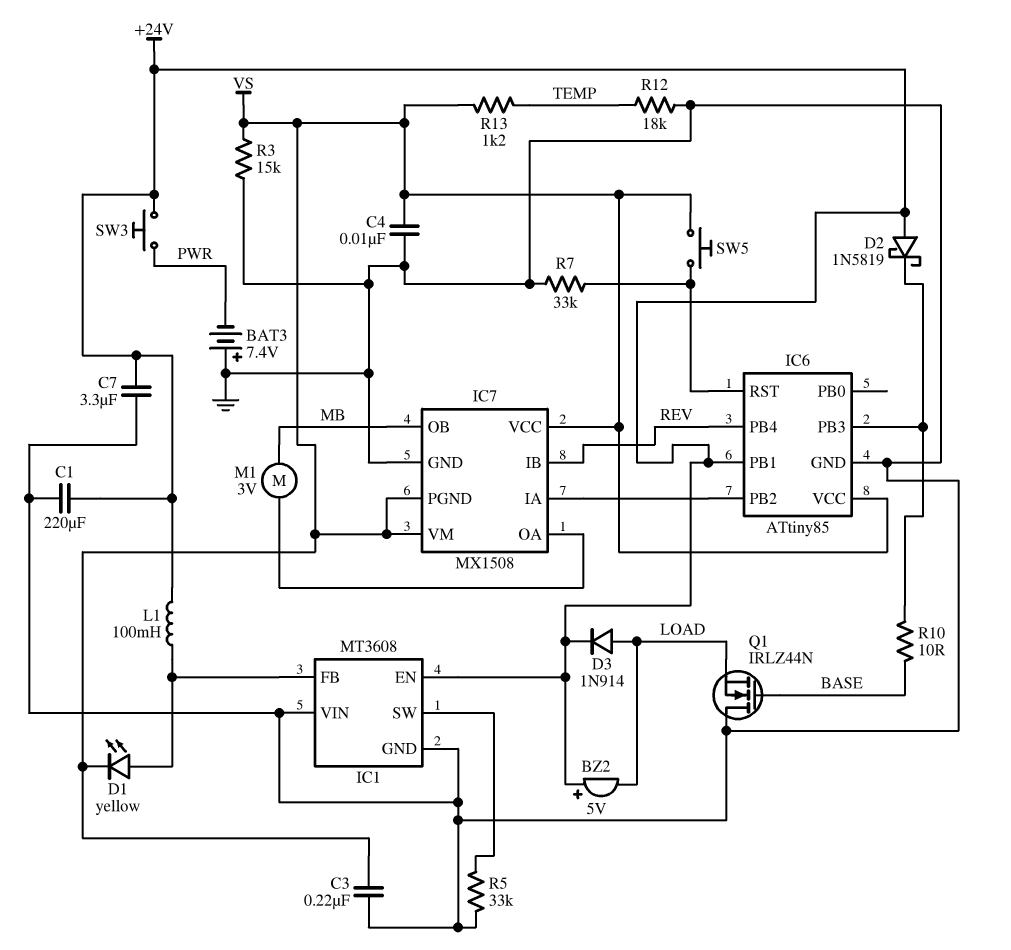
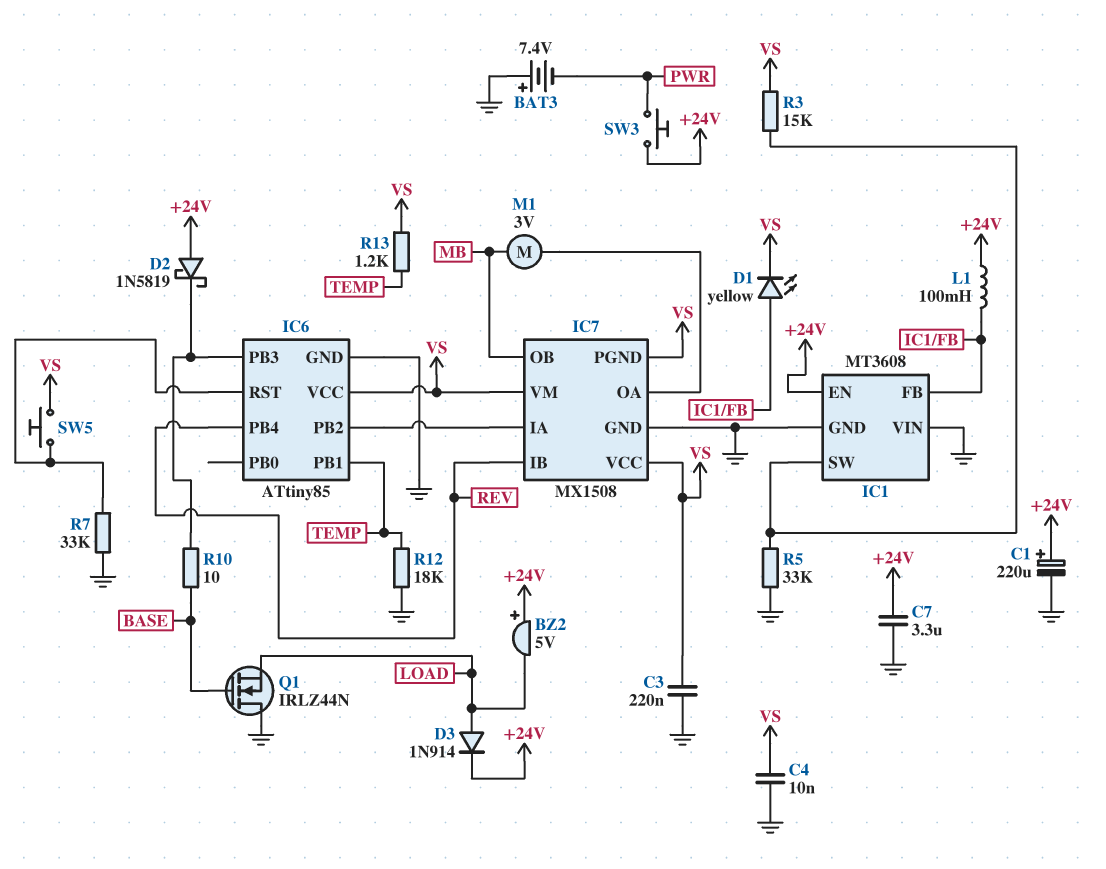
C1: 220uF (+24V, GND) -> 220uF (plus +24V, minus GND)
IC6 pin PB1: +24V -> TEMP
R3: 15k (GND, VS) -> 15k (IC1/SW, VS)

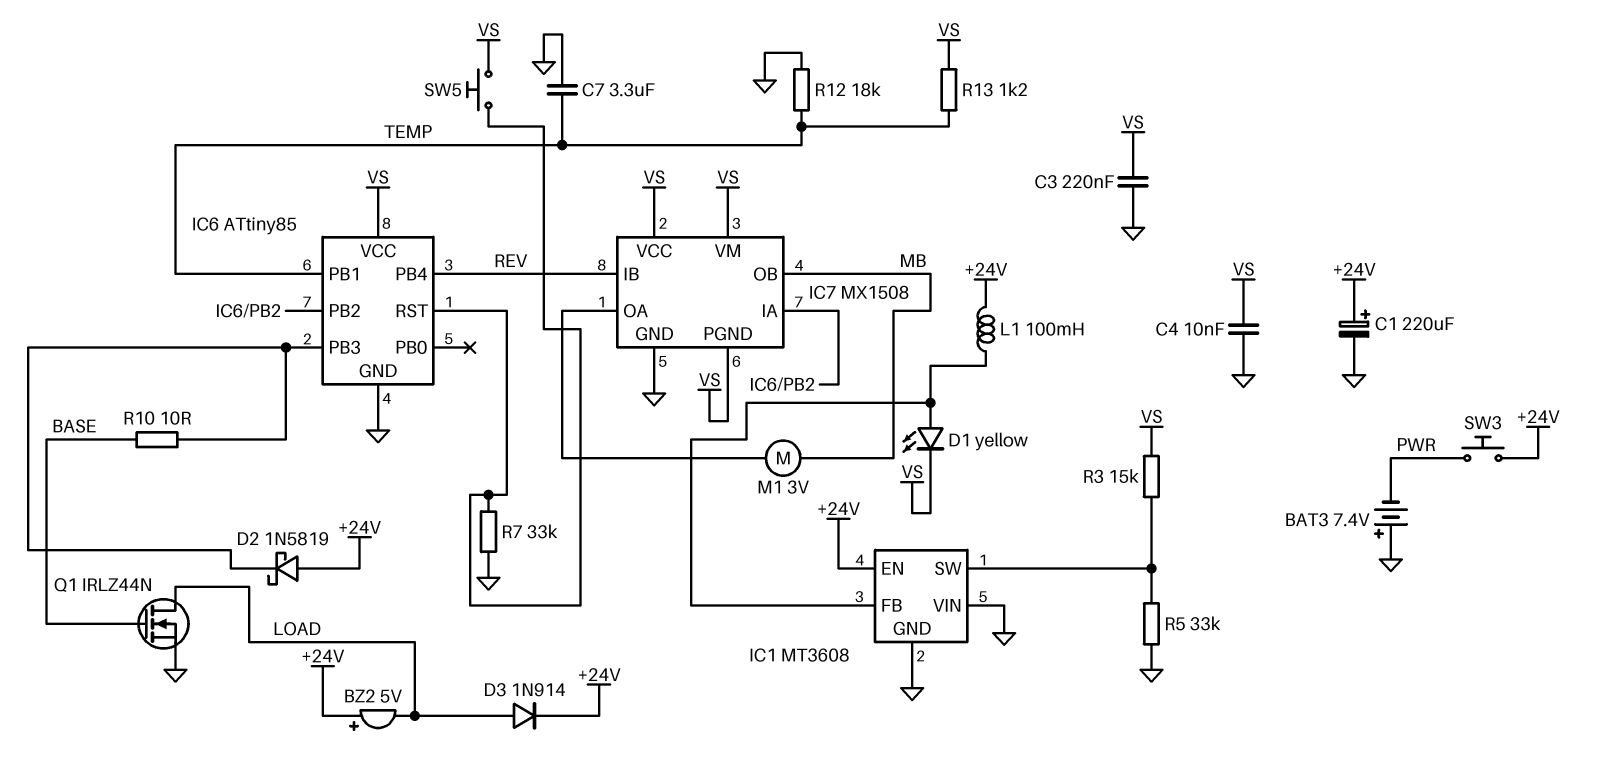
C7: 3.3uF (+24V, GND) -> 3.3uF (GND, TEMP)
Q1: NMOS IRLZ44N (G BASE, D GND, S LOAD) -> NMOS IRLZ44N (G BASE, D LOAD, S GND)

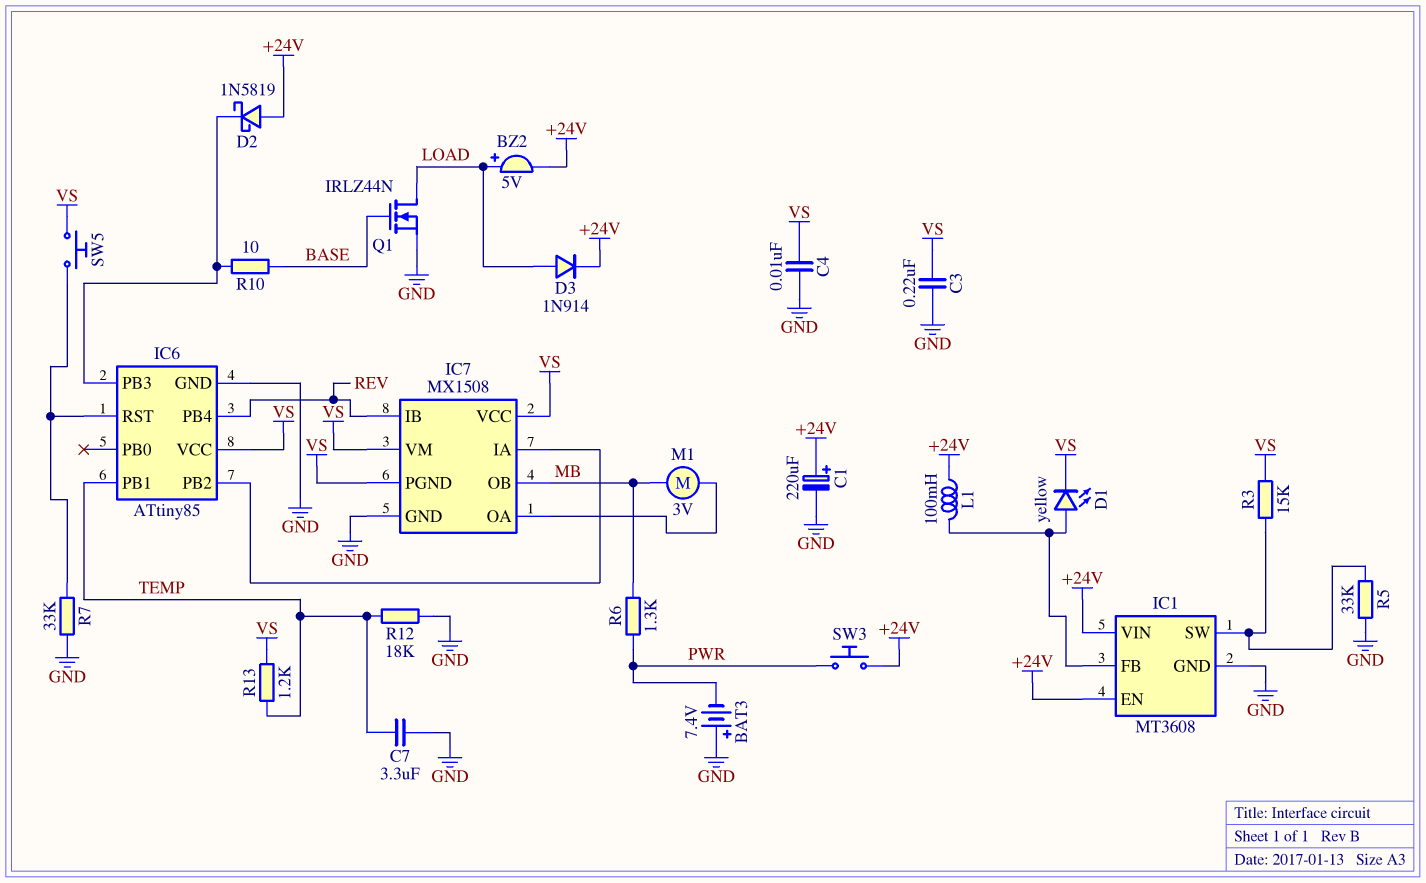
BZ2: buzzer 5V (plus +24V, minus LOAD) -> buzzer 5V (plus LOAD, minus +24V)
IC1 pin VIN: GND -> +24V
R6: none -> 1.3k (MB, PWR)

